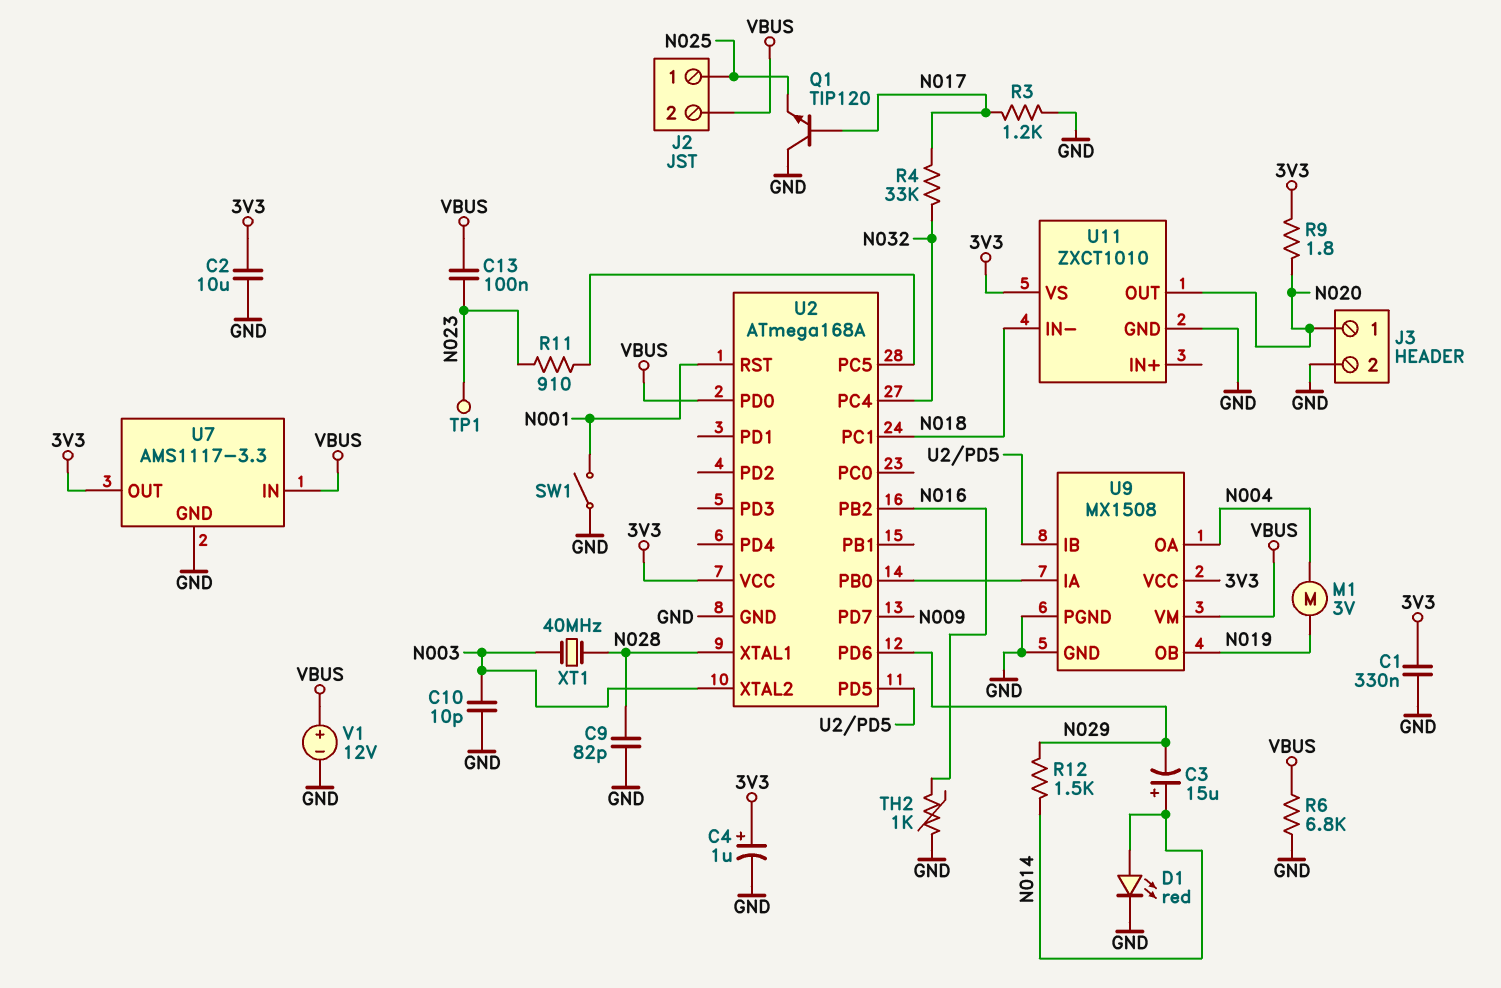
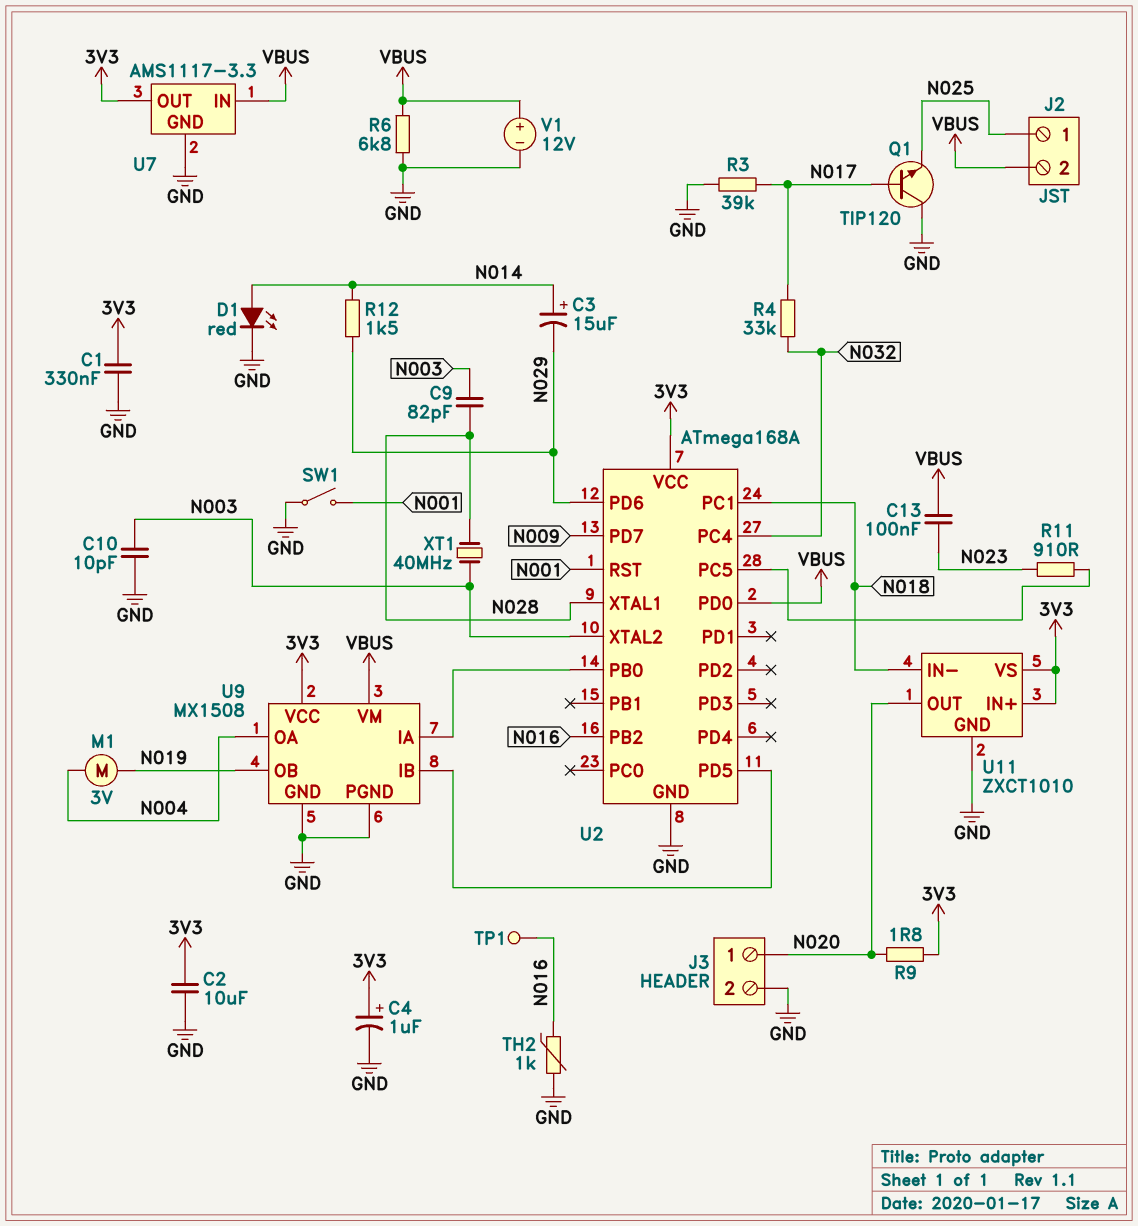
C9: 82pF (GND, N028) -> 82pF (N003, N028)
R3: 1.2k (GND, N017) -> 39k (GND, N017)
TP1: test point (N023) -> test point (N016)
U11 pin IN+: none -> 3V3

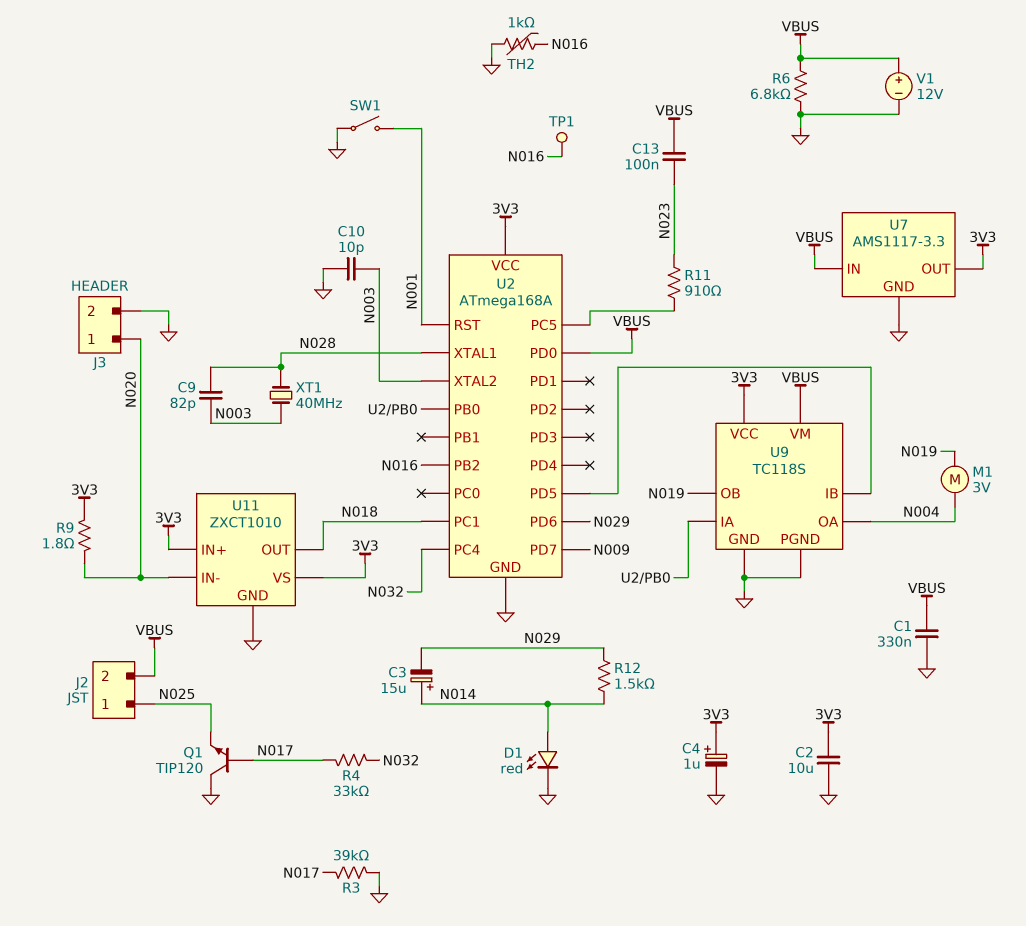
C1: 330nF (3V3, GND) -> 330nF (GND, VBUS)
U9: MX1508 -> TC118S
U11 pin IN-: N018 -> N020
U11 pin OUT: N020 -> N018

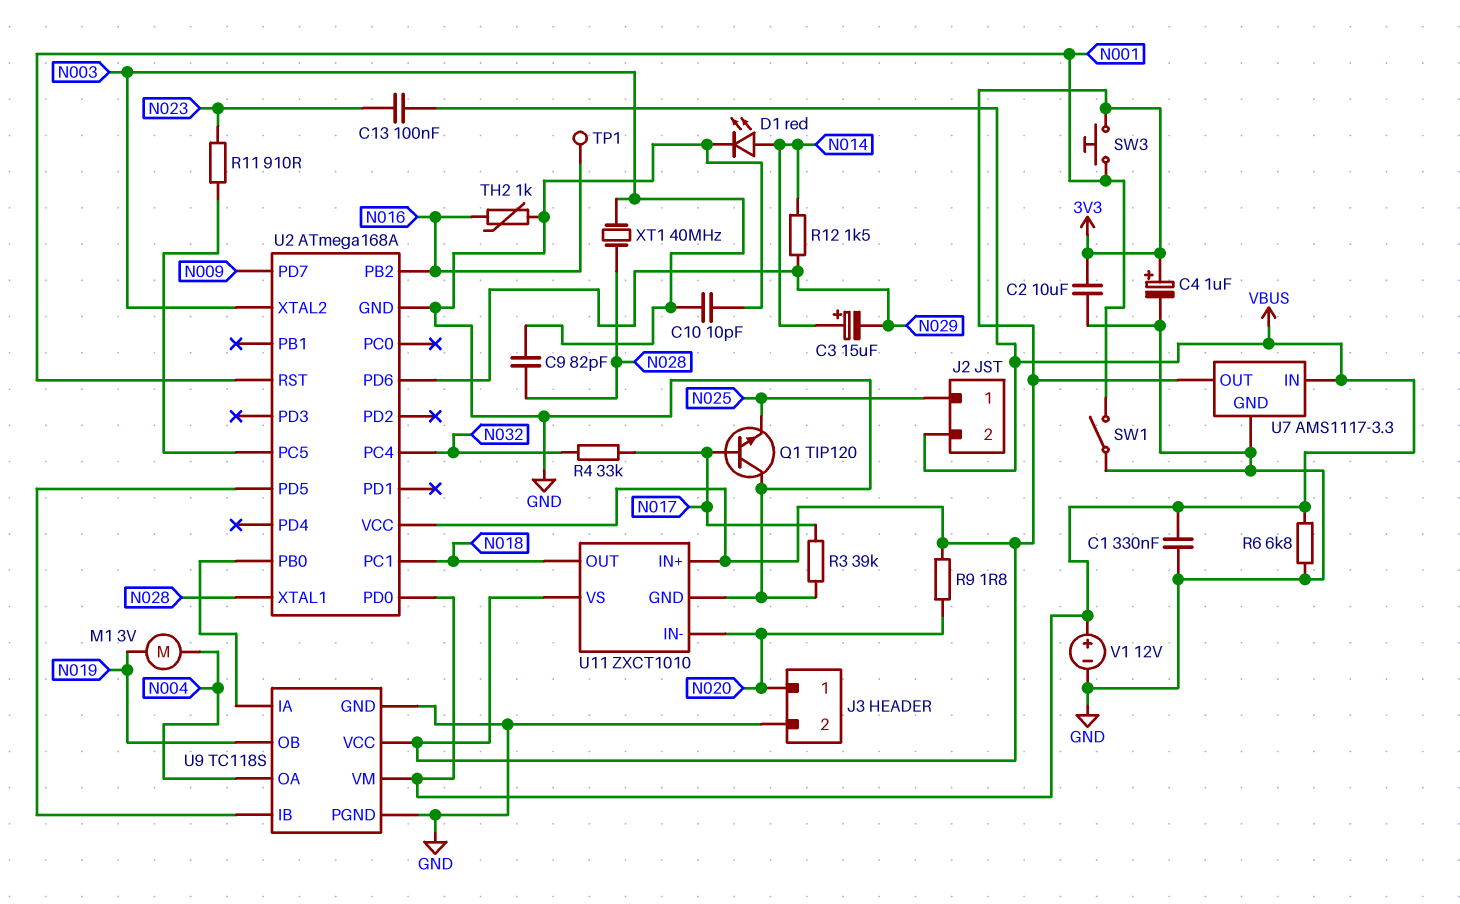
SW3: none -> button (3V3, N001)

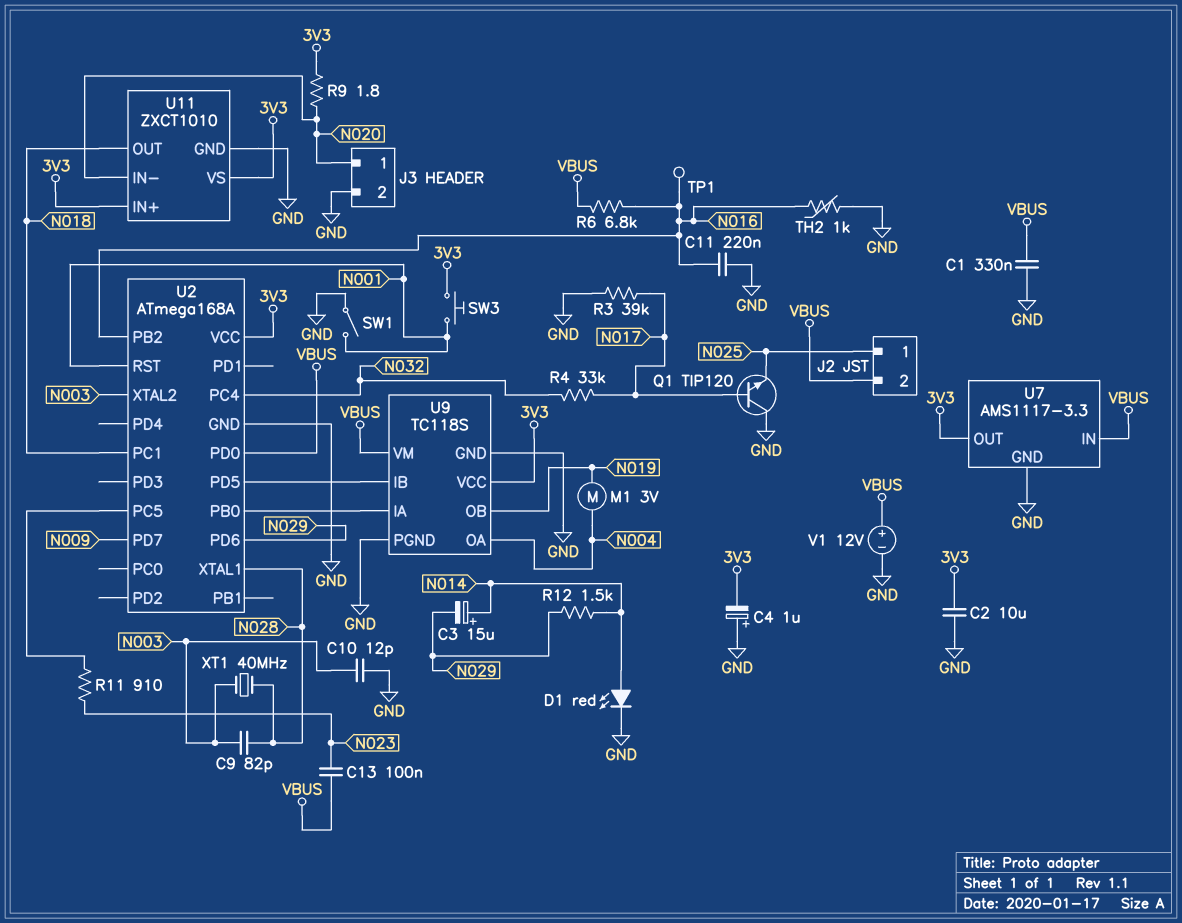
C4: 1uF (plus 3V3, minus GND) -> 1uF (plus GND, minus 3V3)
C10: 10pF (GND, N003) -> 12pF (GND, N003)
C11: none -> 220nF (GND, N016)
R6: 6.8k (GND, VBUS) -> 6.8k (N016, VBUS)

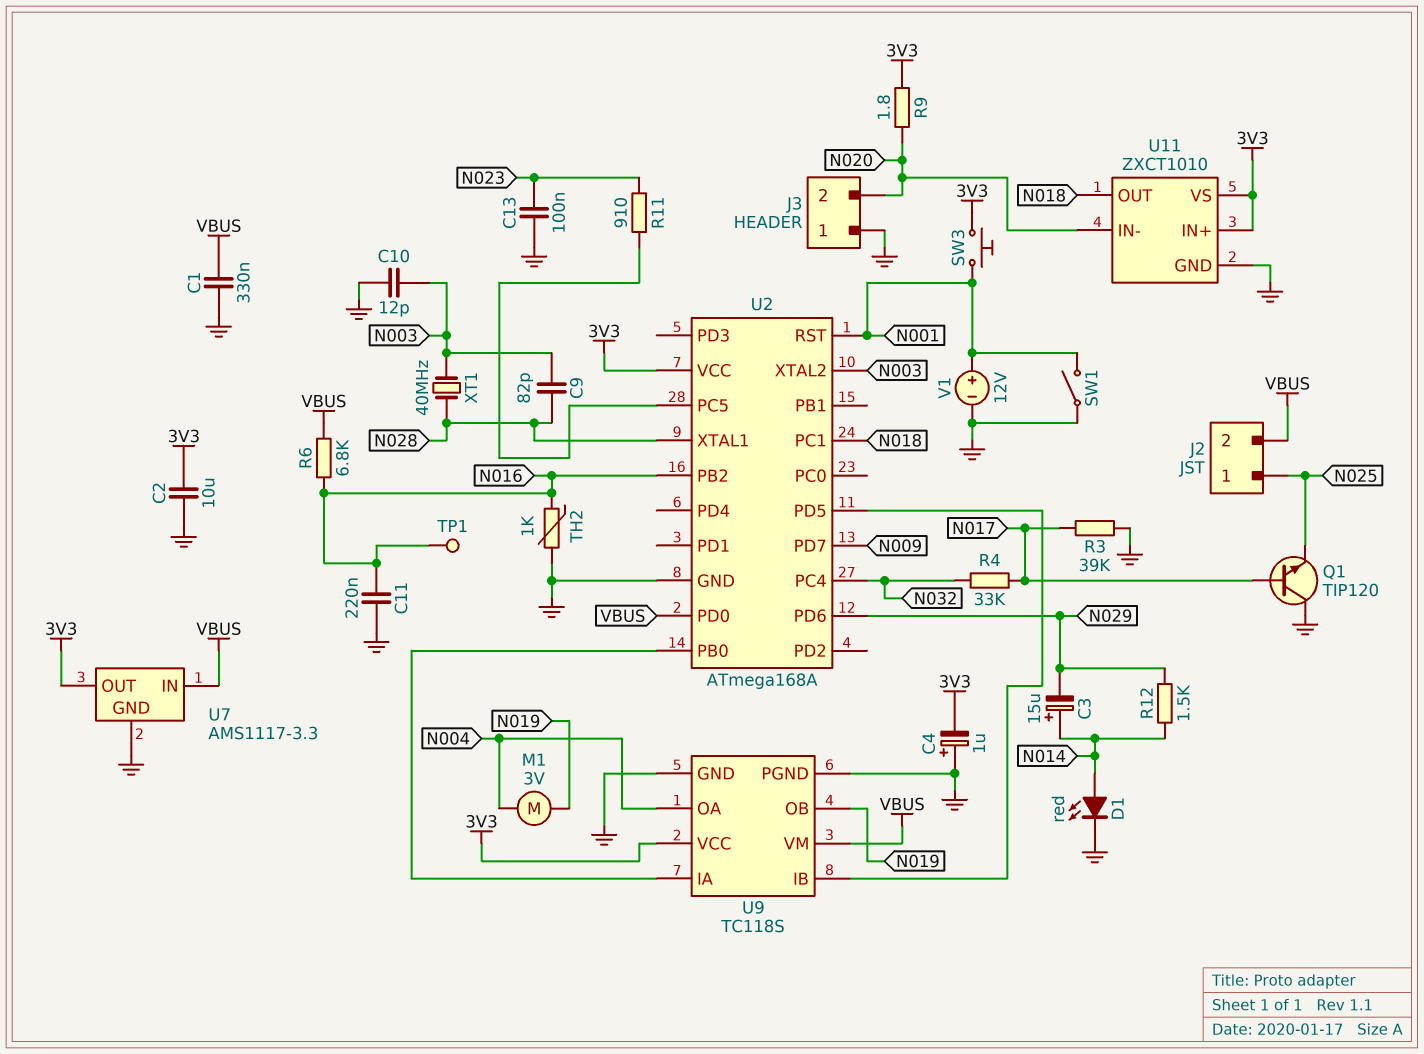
C13: 100nF (N023, VBUS) -> 100nF (GND, N023)
J3 pin 1: N020 -> GND
J3 pin 2: GND -> N020
V1: 12V (plus VBUS, minus GND) -> 12V (plus N001, minus GND)

